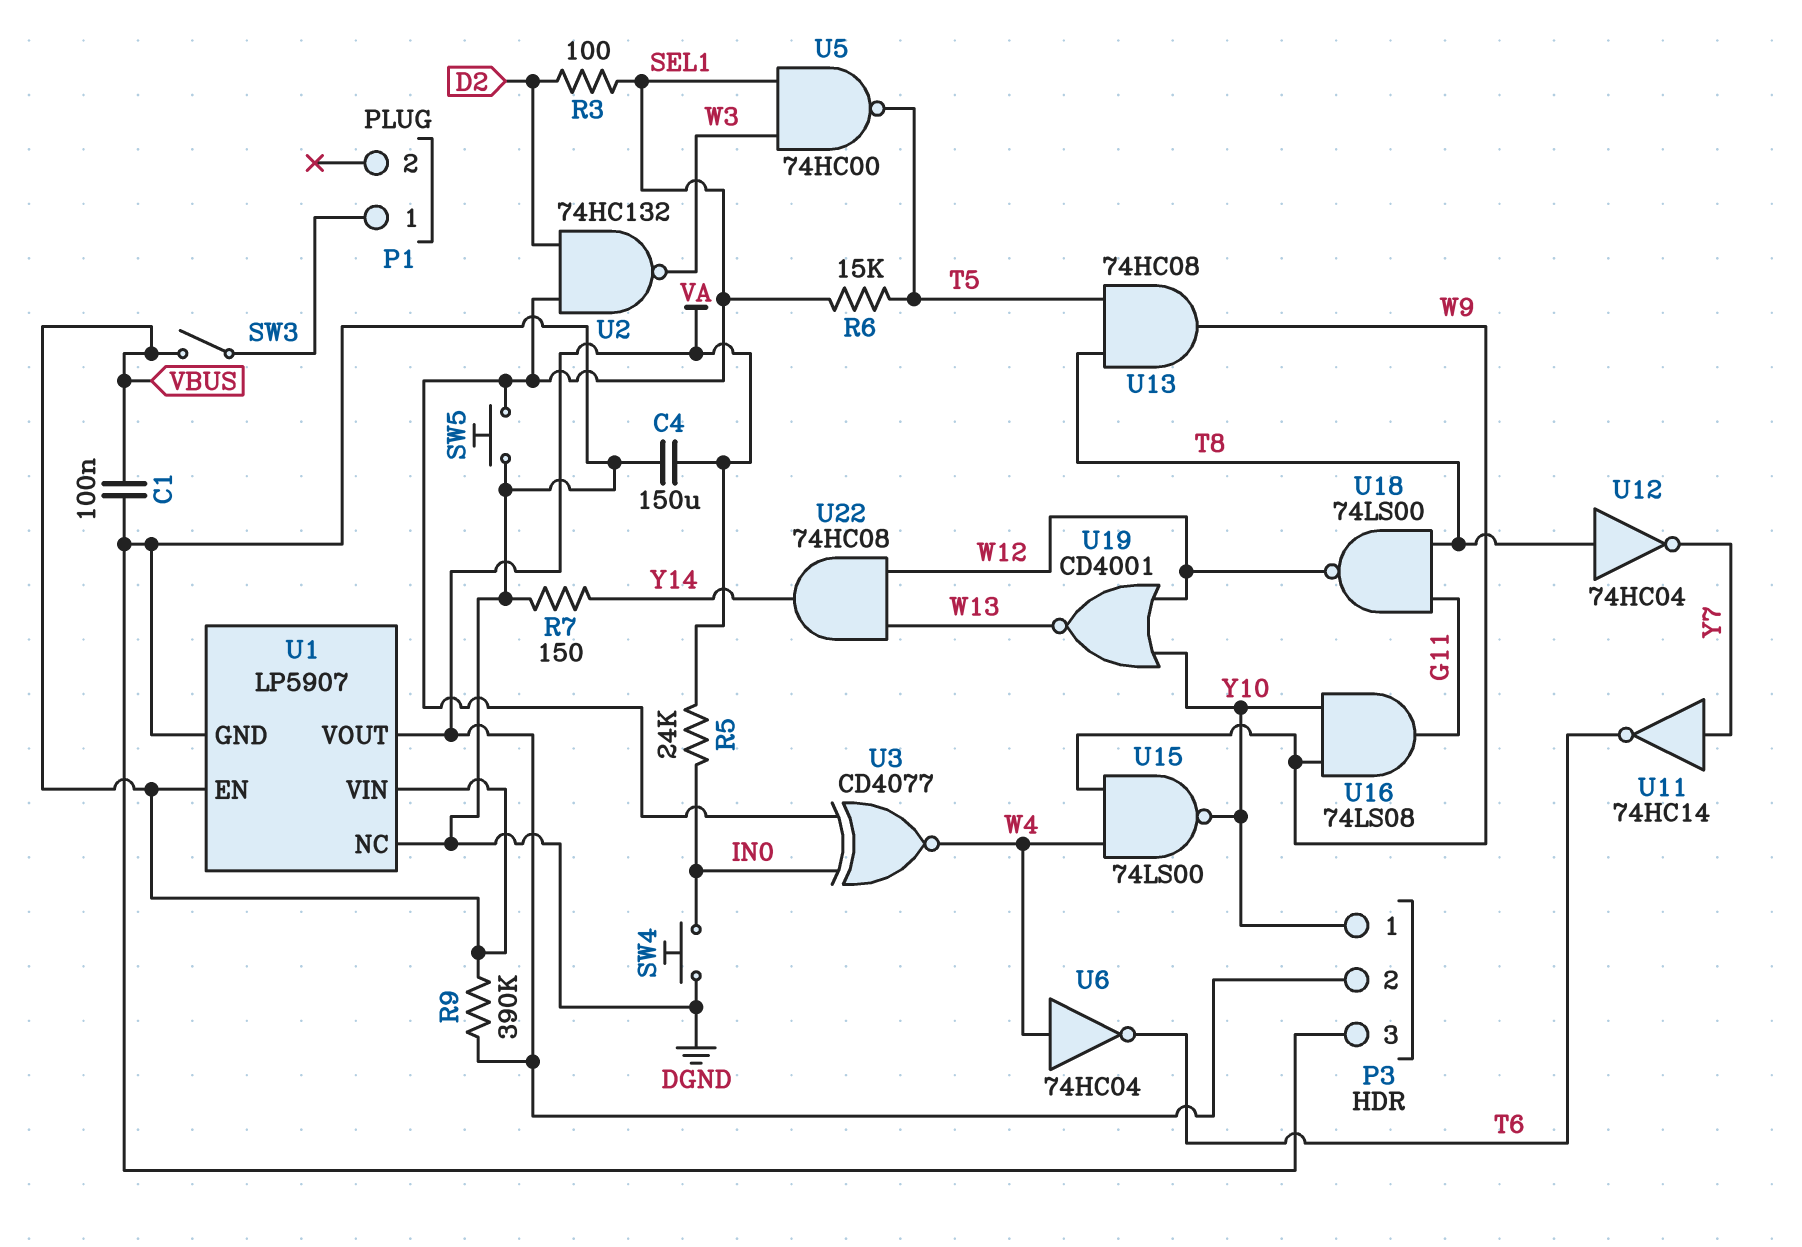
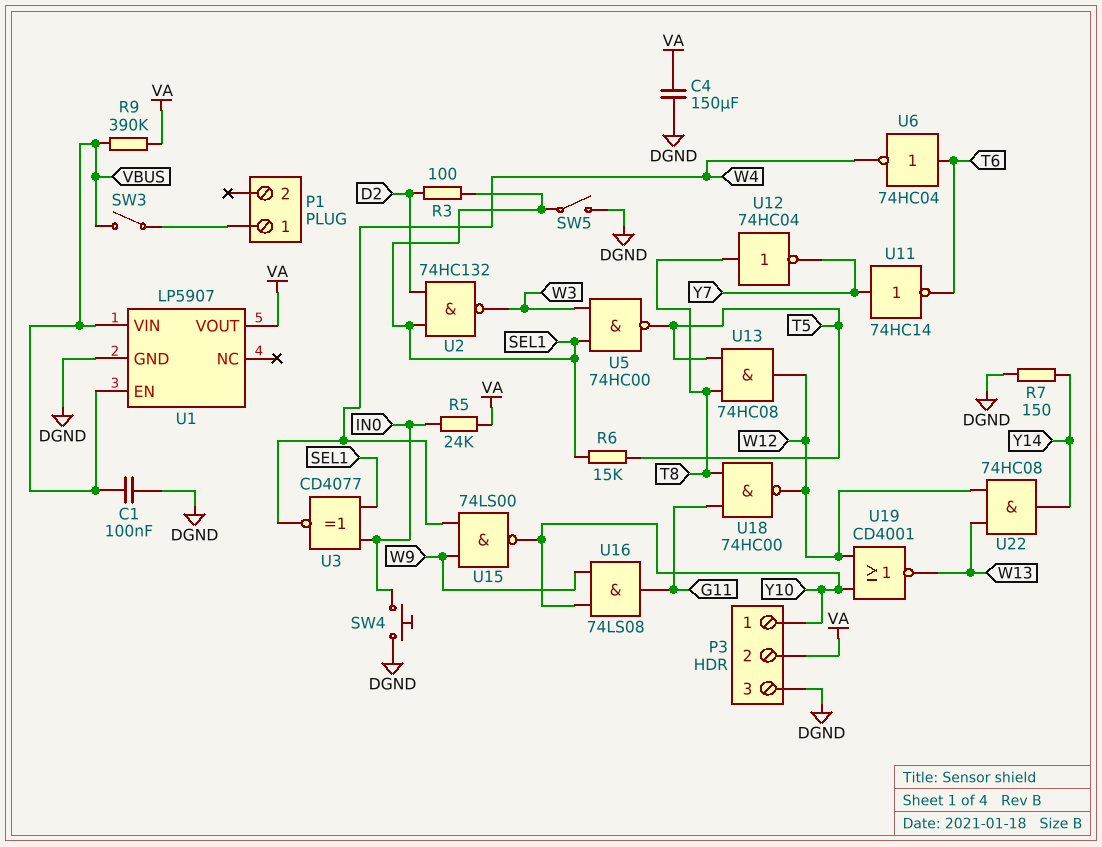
SW5: button (DGND, SEL1) -> switch (DGND, SEL1)
U1 pin NC: DGND -> none
U6: NOT 74HC04 (in W4, out T6) -> NOT 74HC04 (in T6, out W4)
U13: AND 74HC08 (in T5, in T8, out W9) -> AND 74HC08 (in T5, in T8, out W12)
U18: NAND 74LS00 (in G11, in T8, out W12) -> NAND 74HC00 (in G11, in T8, out W12)

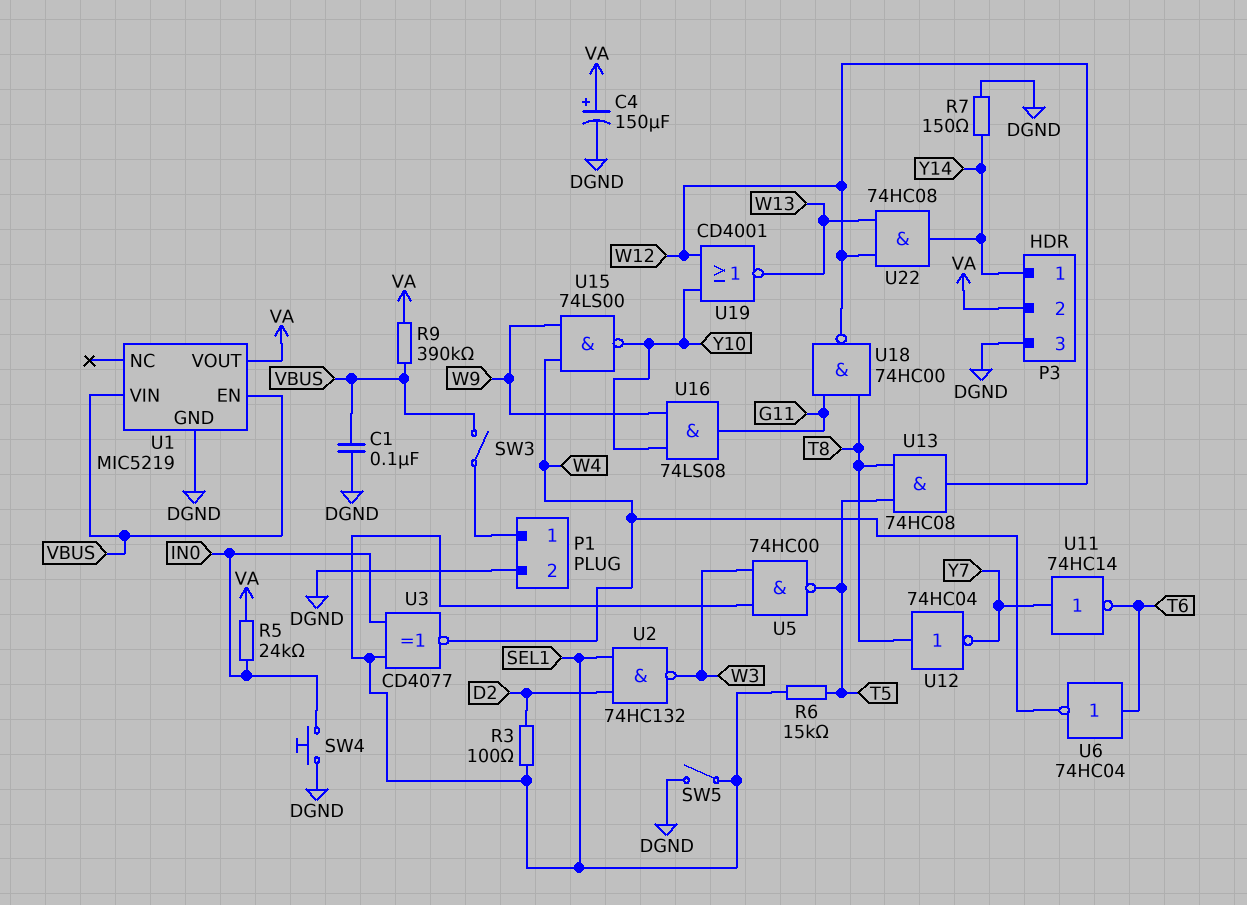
C4: 150uF (DGND, VA) -> 150uF (plus VA, minus DGND)
P1 pin 2: none -> DGND
P3 pin 1: Y10 -> Y14
U1: LP5907 -> MIC5219

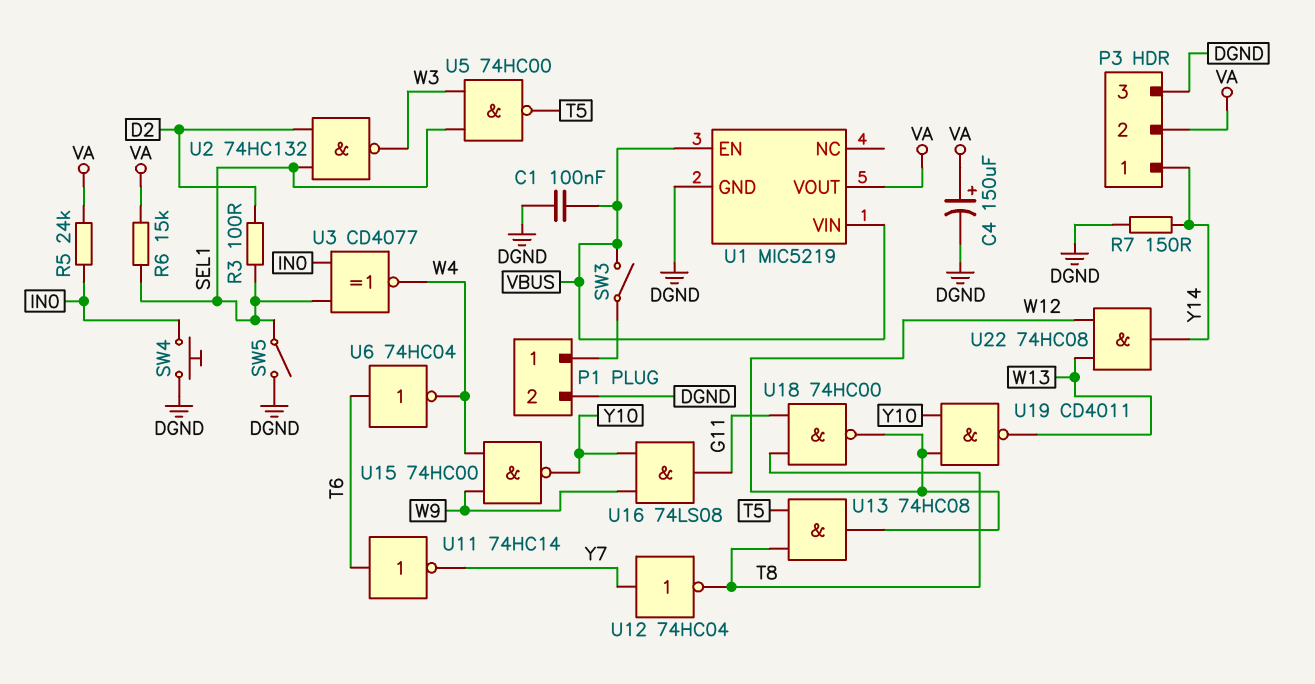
R6: 15k (SEL1, T5) -> 15k (SEL1, VA)
R9: 390k (VA, VBUS) -> none
U11: NOT 74HC14 (in Y7, out T6) -> NOT 74HC14 (in T6, out Y7)
U12: NOT 74HC04 (in T8, out Y7) -> NOT 74HC04 (in Y7, out T8)
U15: NAND 74LS00 (in W4, in W9, out Y10) -> NAND 74HC00 (in W4, in W9, out Y10)
U19: NOR CD4001 (in W12, in Y10, out W13) -> NAND CD4011 (in W12, in Y10, out W13)

